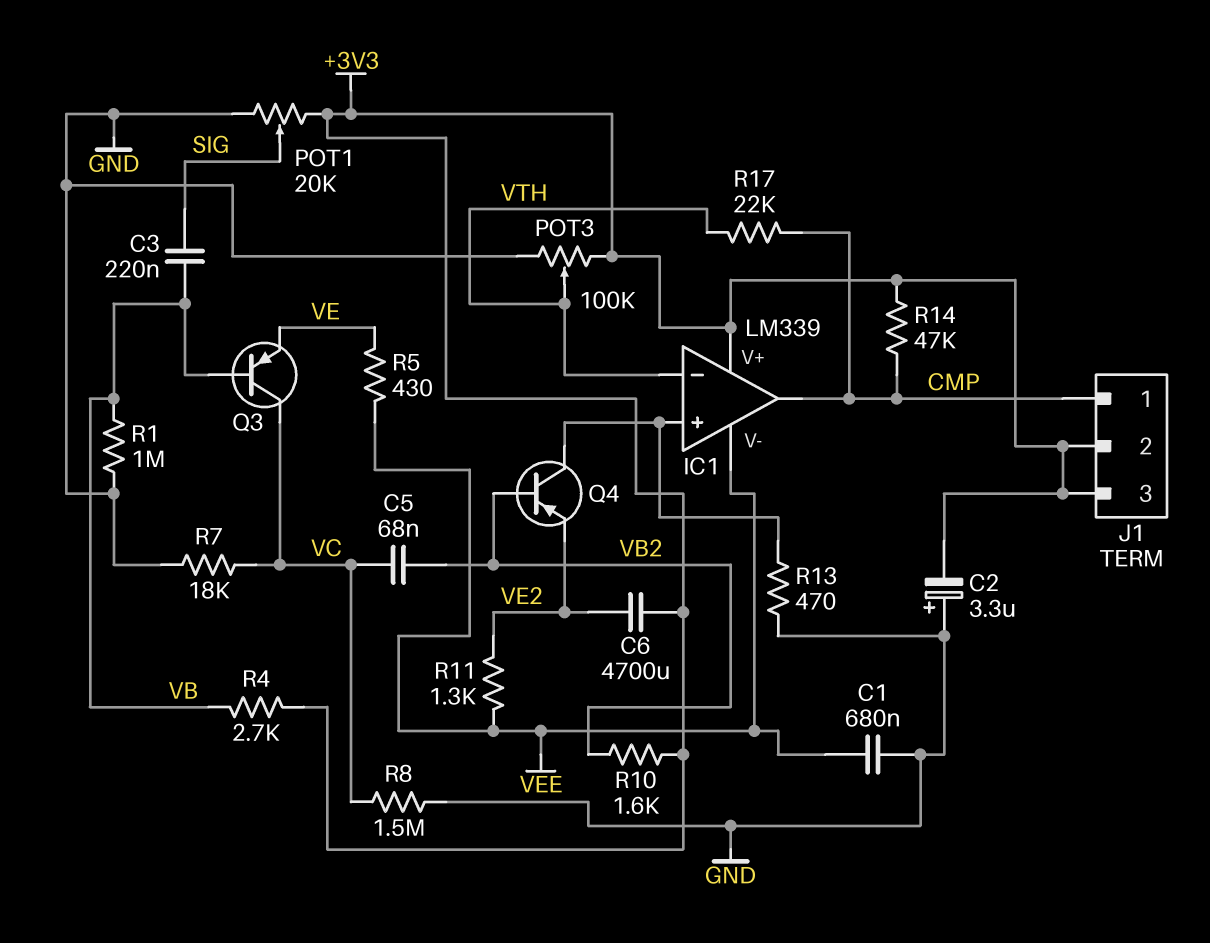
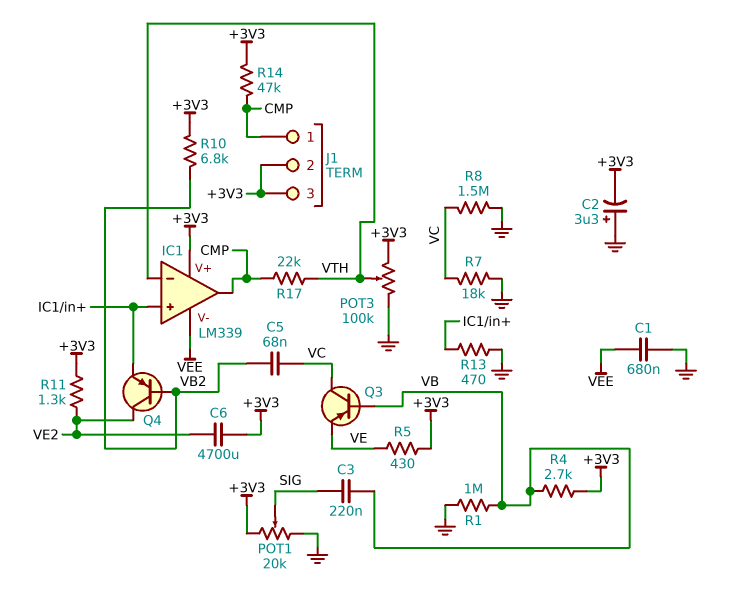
Q4: PNP (B VB2, C IC1/in+, E VE2) -> PNP (B VB2, C VE2, E IC1/in+)
R5: 430 (VE, VEE) -> 430 (+3V3, VE)
R10: 1.6k (+3V3, VB2) -> 6.8k (+3V3, VB2)
R11: 1.3k (VE2, VEE) -> 1.3k (+3V3, VE2)

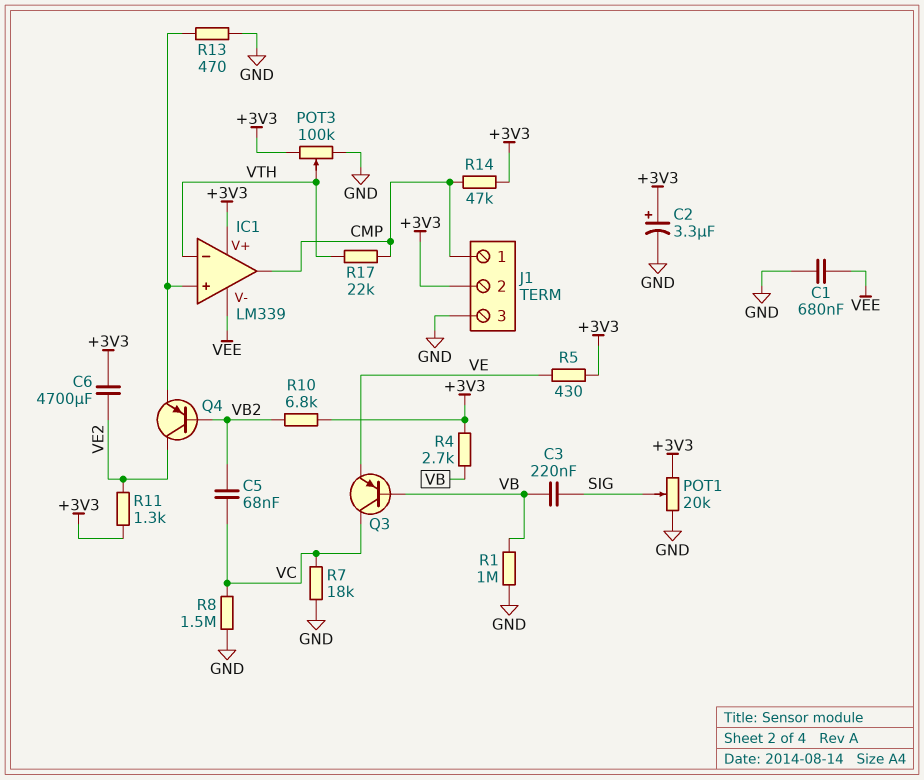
C2: 3.3uF (plus GND, minus +3V3) -> 3.3uF (plus +3V3, minus GND)
J1 pin 3: +3V3 -> GND

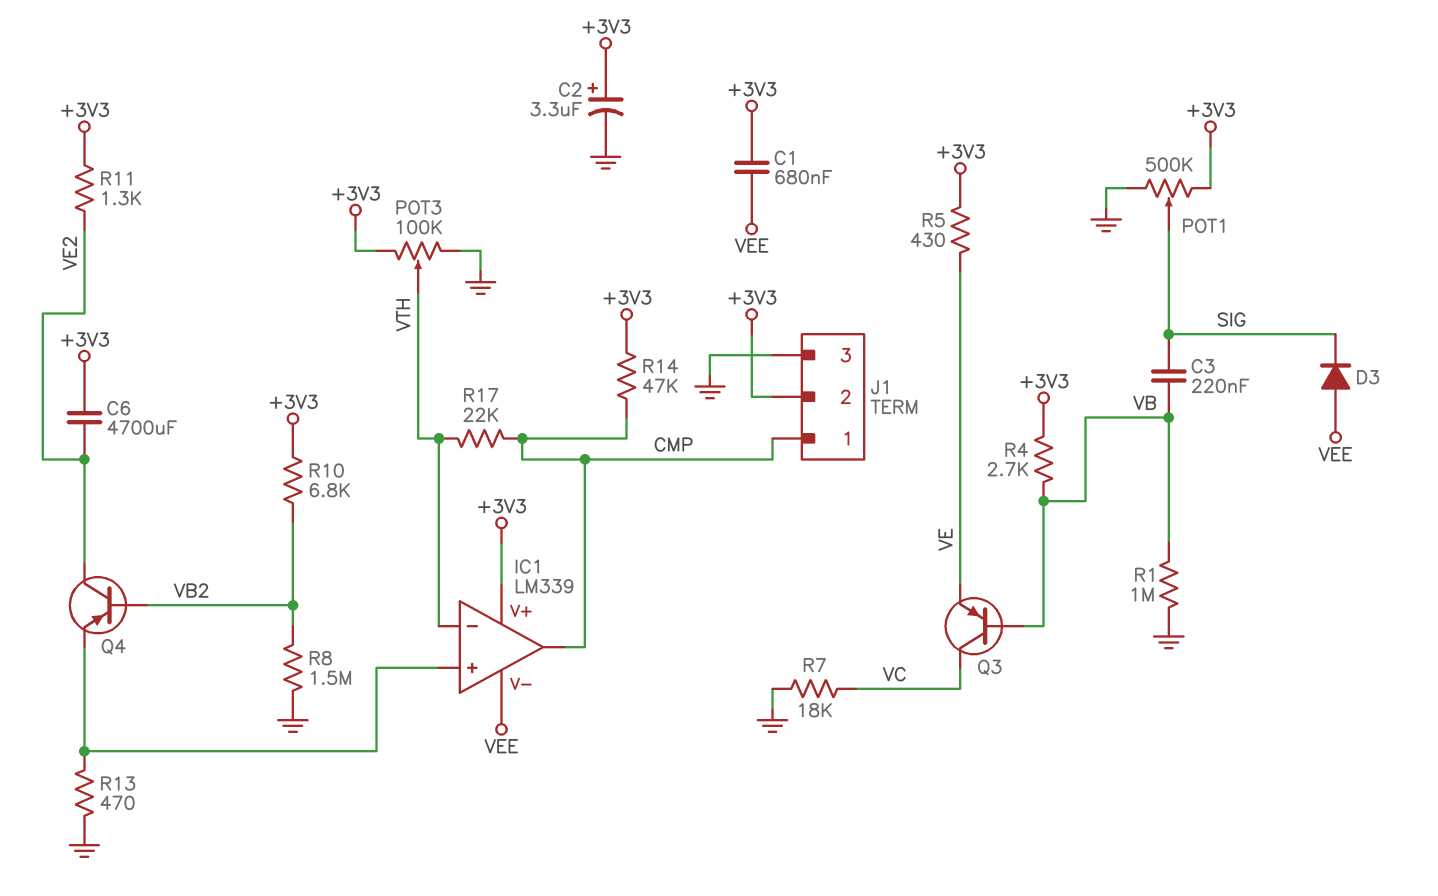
C1: 680nF (GND, VEE) -> 680nF (+3V3, VEE)
C5: 68nF (VB2, VC) -> none
D3: none -> diode (A VEE, K SIG)
POT1: 20k (+3V3, GND, wiper SIG) -> 500k (+3V3, GND, wiper SIG)
R8: 1.5M (GND, VC) -> 1.5M (GND, VB2)

